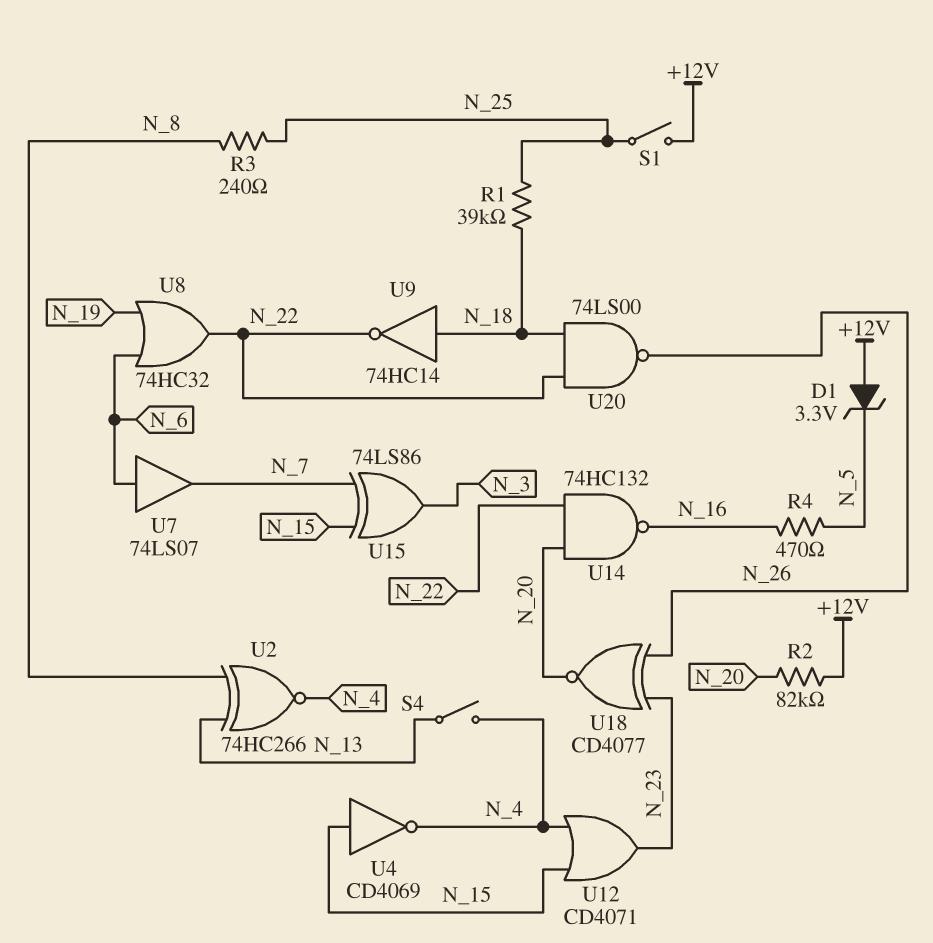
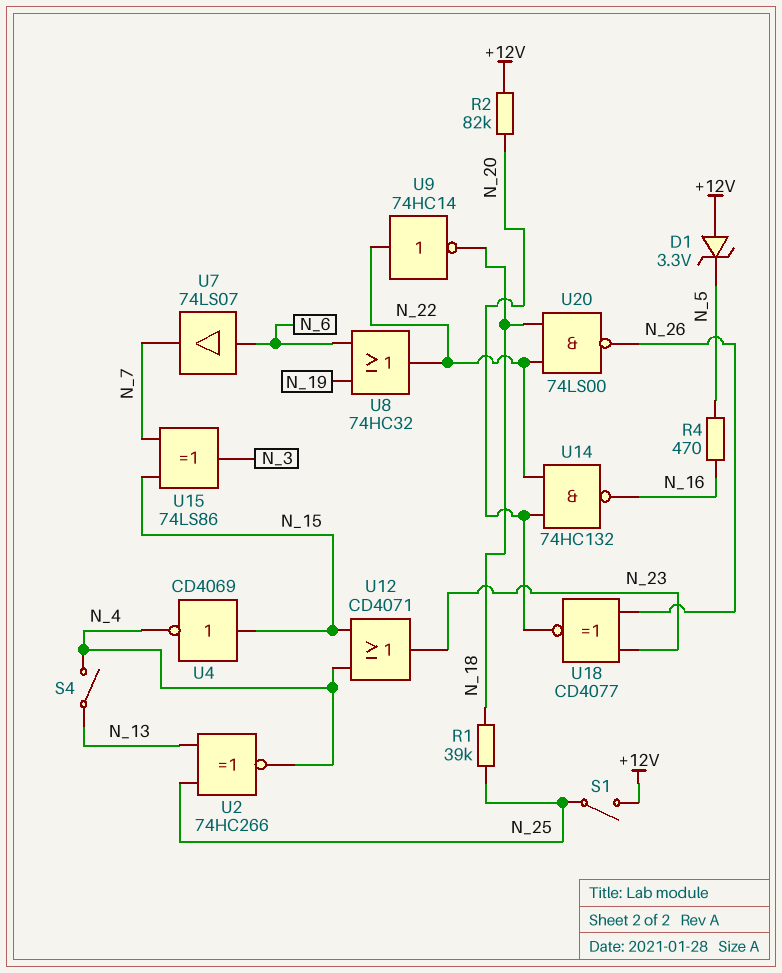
R3: 240 (N_8, N_25) -> none
U2: XNOR 74HC266 (in N_8, in N_13, out N_4) -> XNOR 74HC266 (in N_13, in N_25, out N_4)
U9: NOT 74HC14 (in N_18, out N_22) -> NOT 74HC14 (in N_22, out N_18)

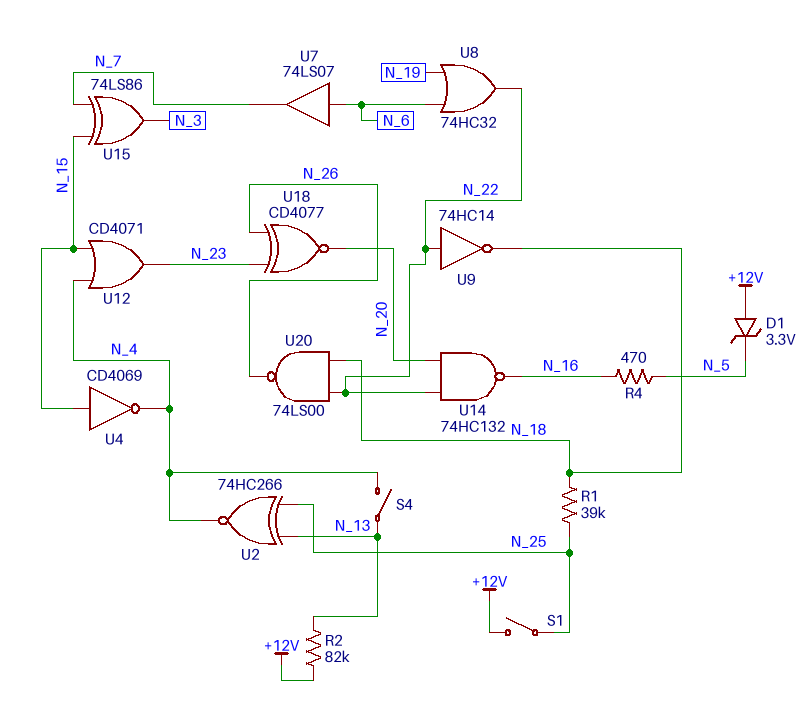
R2: 82k (+12V, N_20) -> 82k (+12V, N_13)

